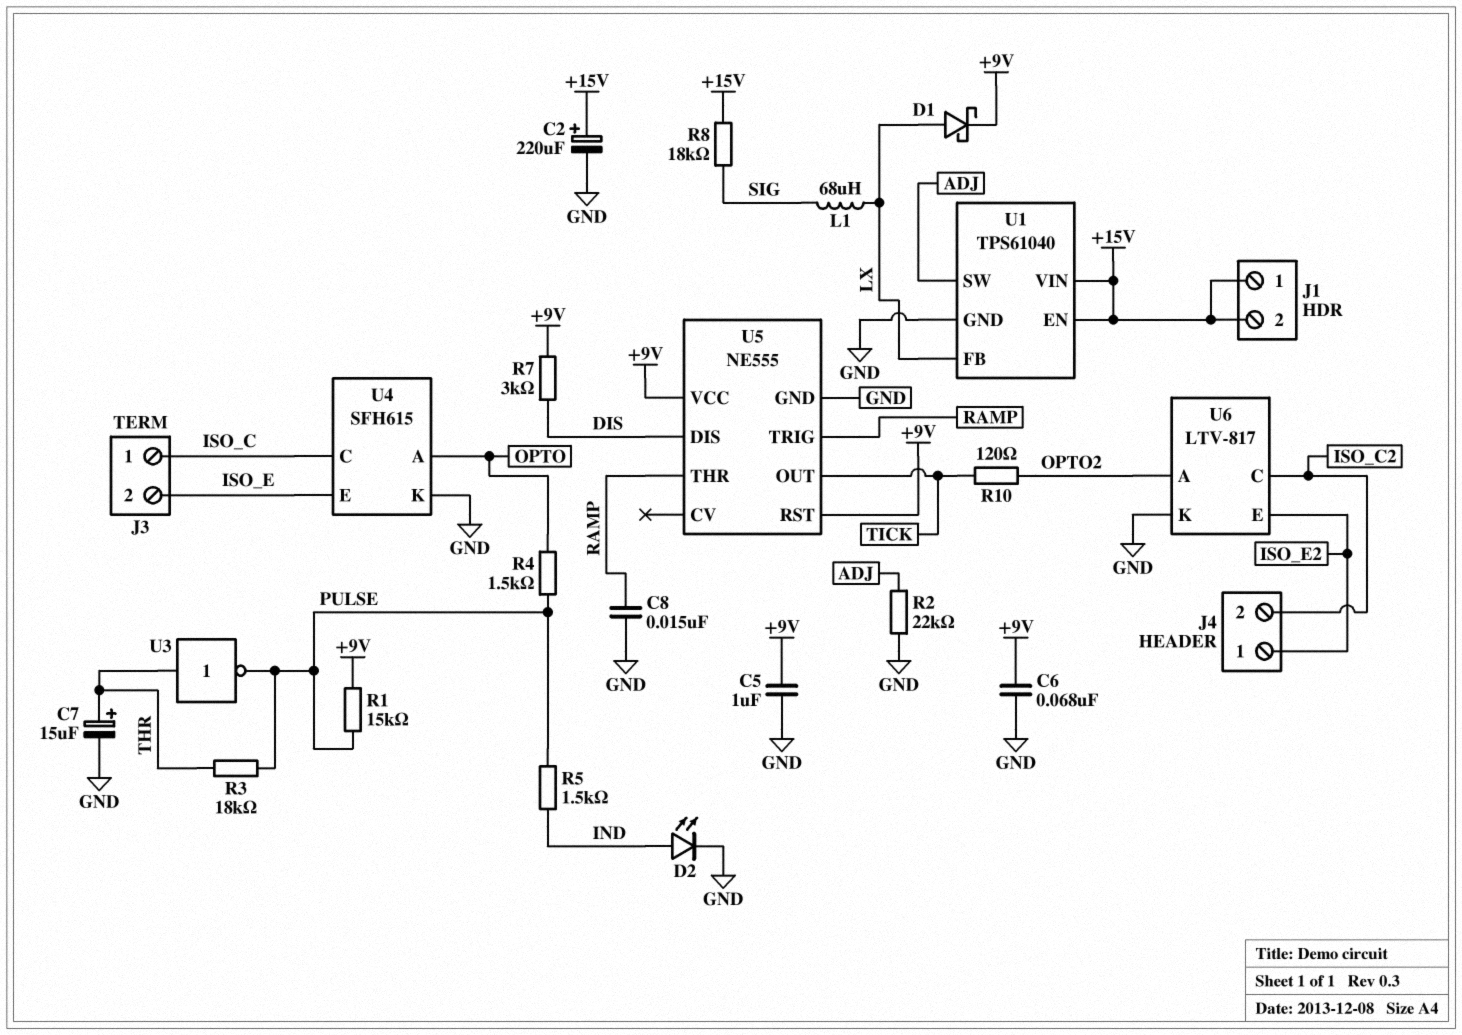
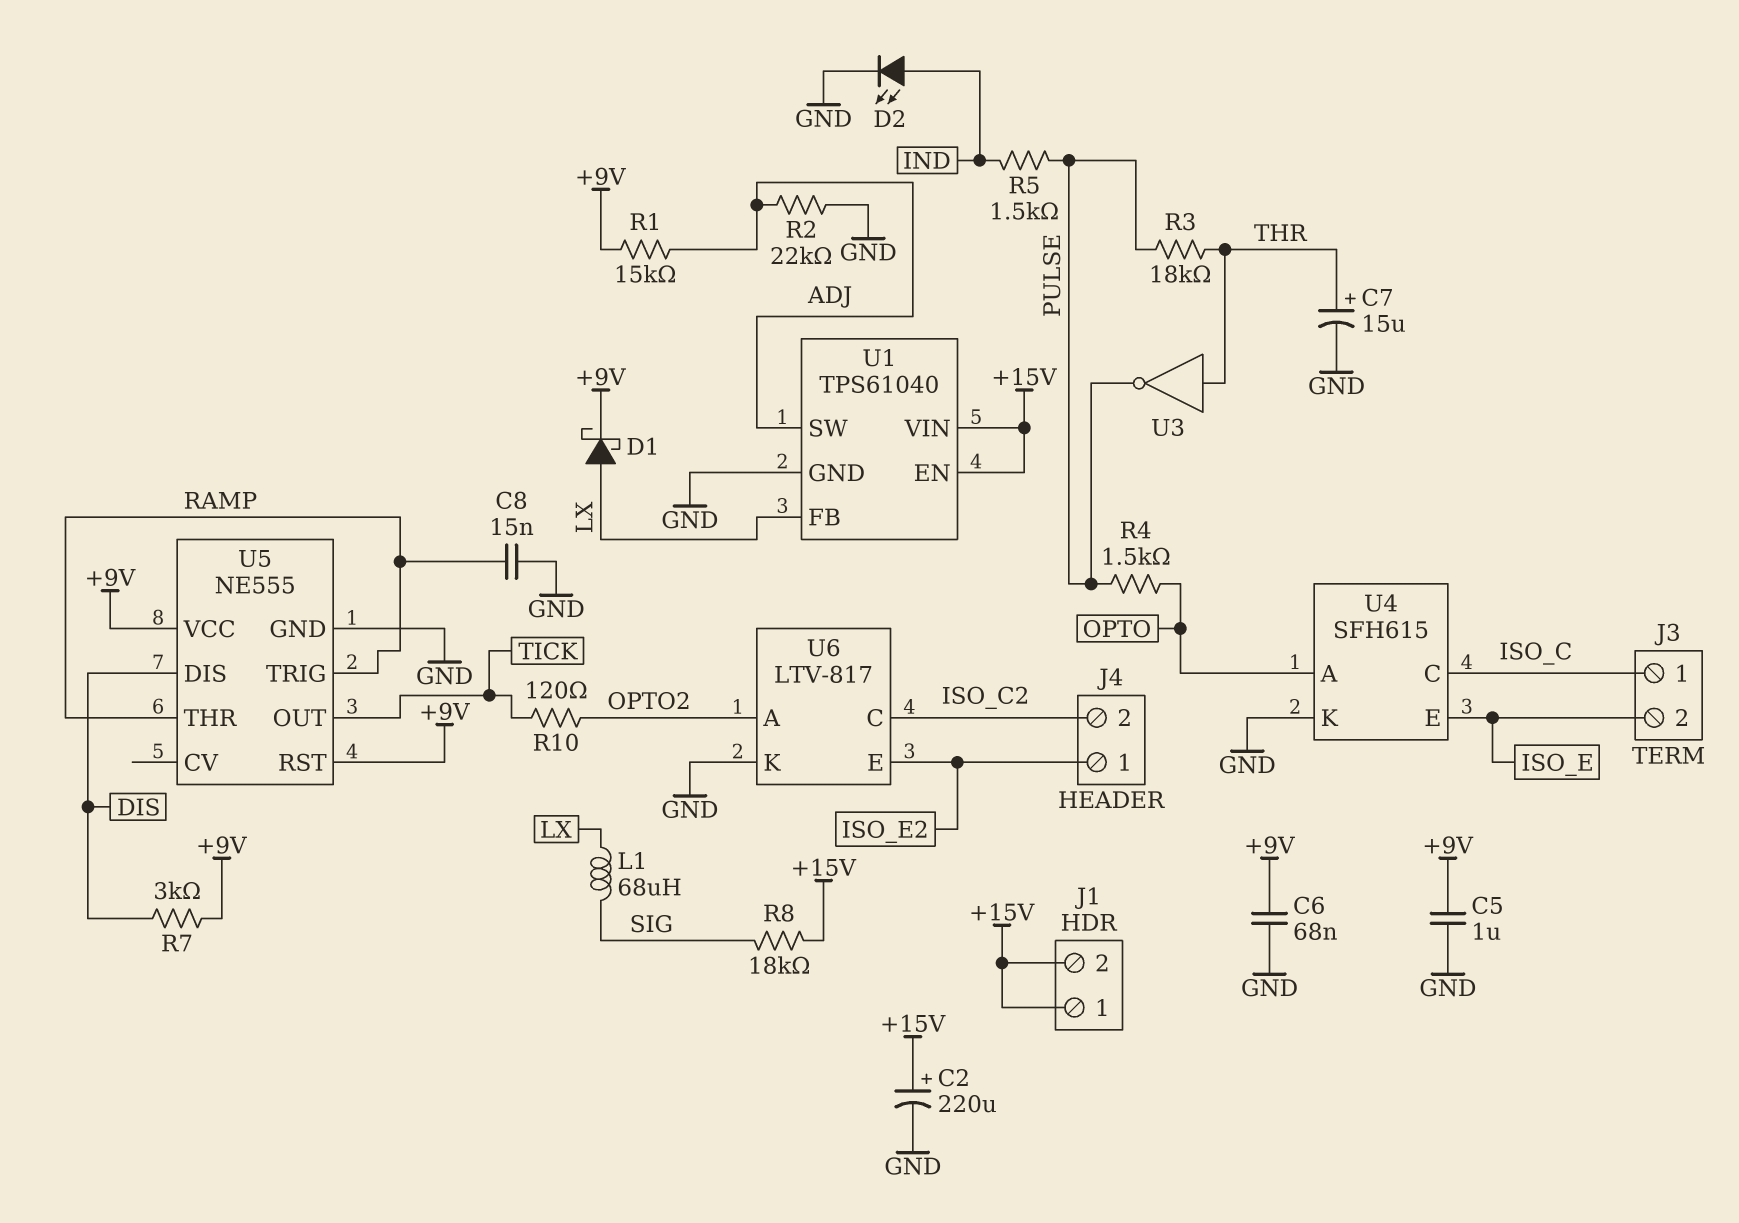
R1: 15k (+9V, PULSE) -> 15k (+9V, ADJ)

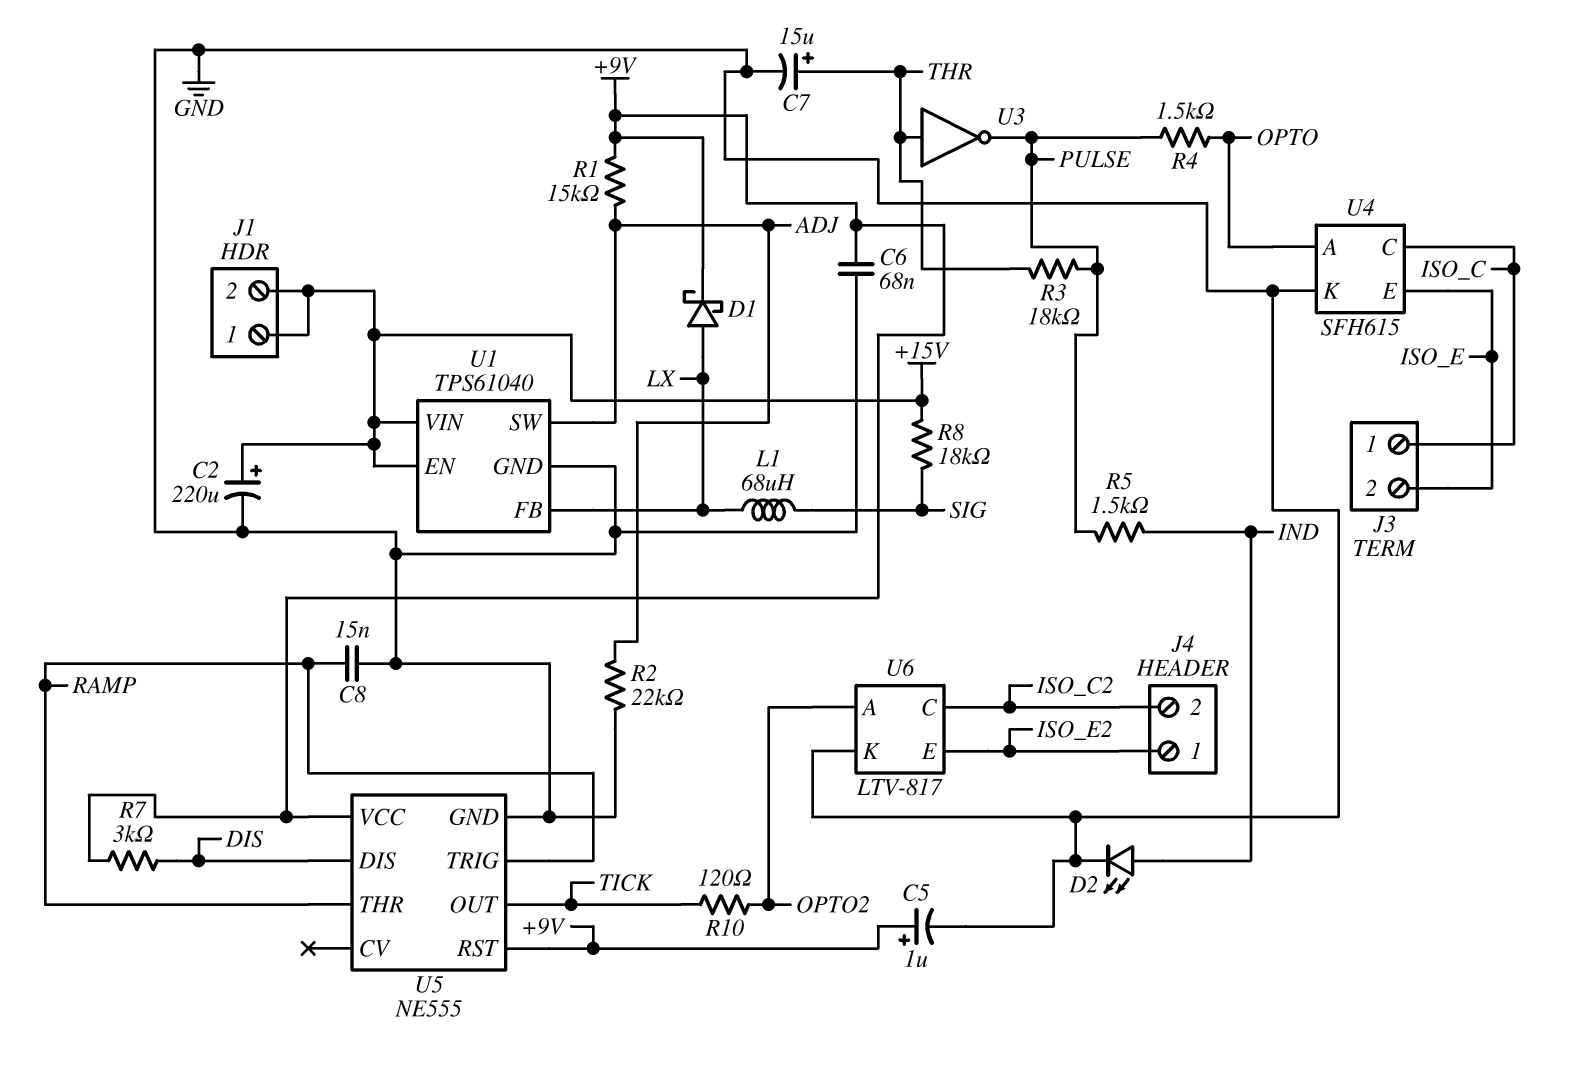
C5: 1uF (+9V, GND) -> 1uF (plus +9V, minus GND)

